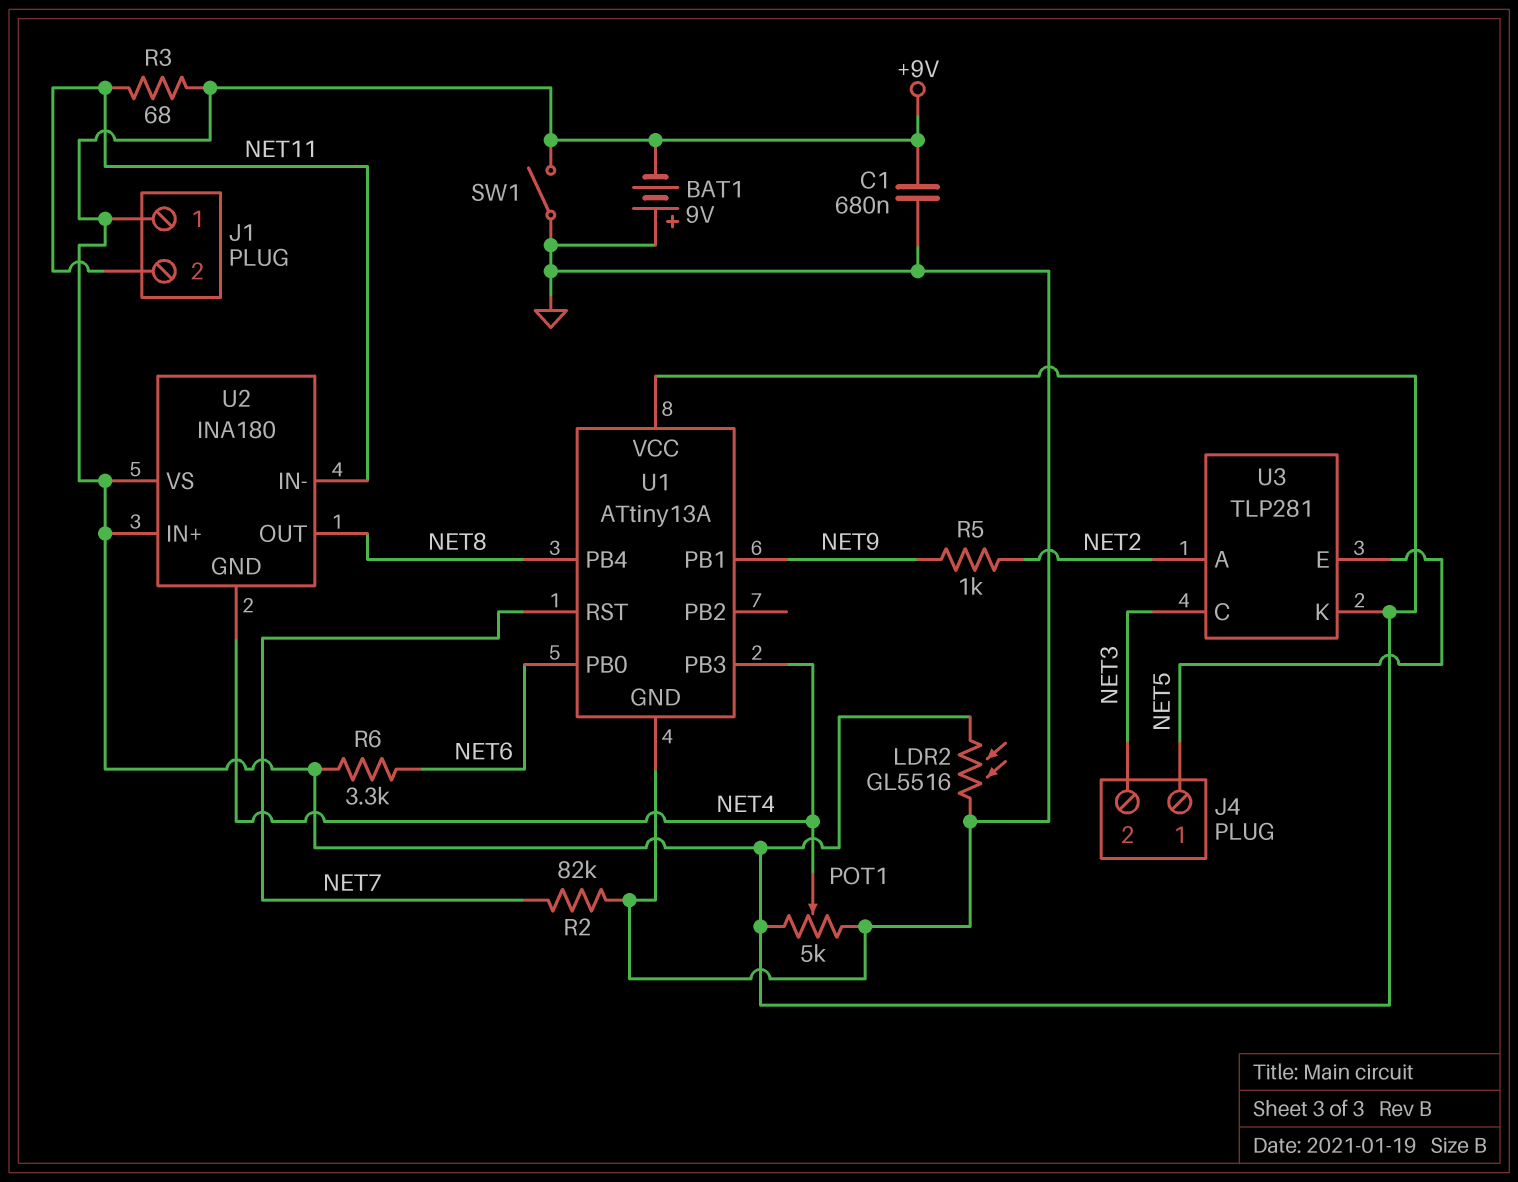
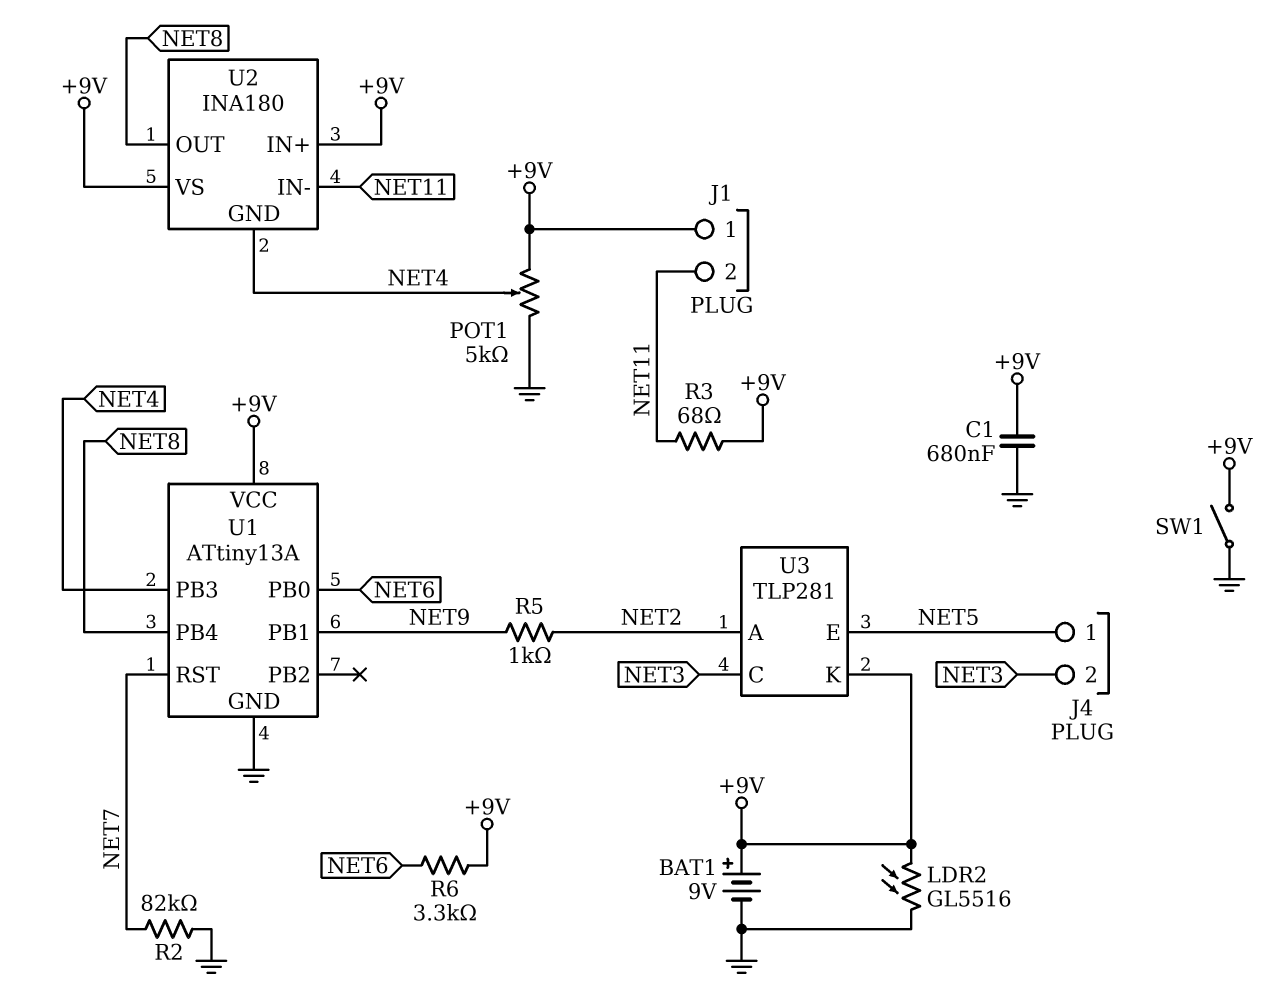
BAT1: 9V (plus GND, minus +9V) -> 9V (plus +9V, minus GND)

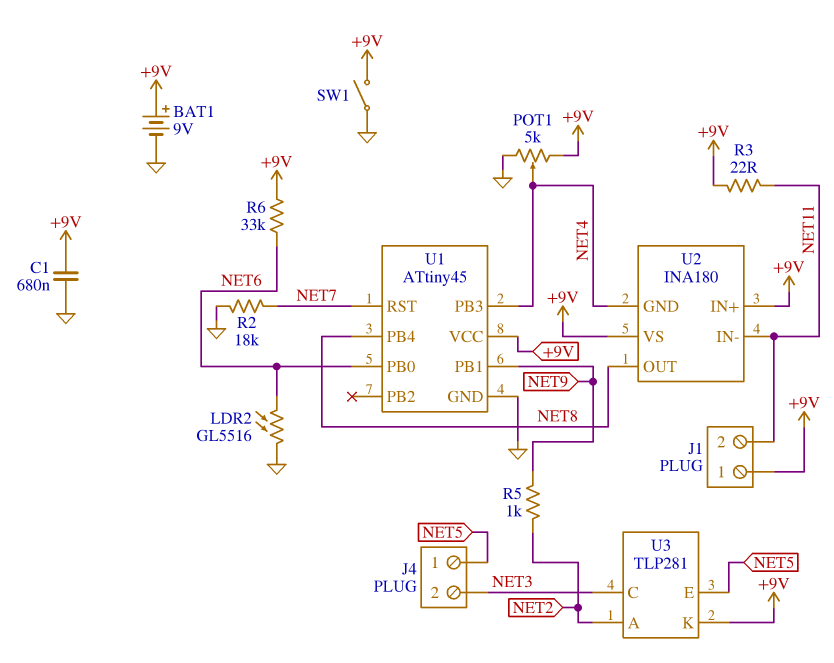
LDR2: GL5516 (+9V, GND) -> GL5516 (GND, NET6)
R2: 82k (GND, NET7) -> 18k (GND, NET7)
R3: 68 (+9V, NET11) -> 22 (+9V, NET11)
R6: 3.3k (+9V, NET6) -> 33k (+9V, NET6)
U1: ATtiny13A -> ATtiny45

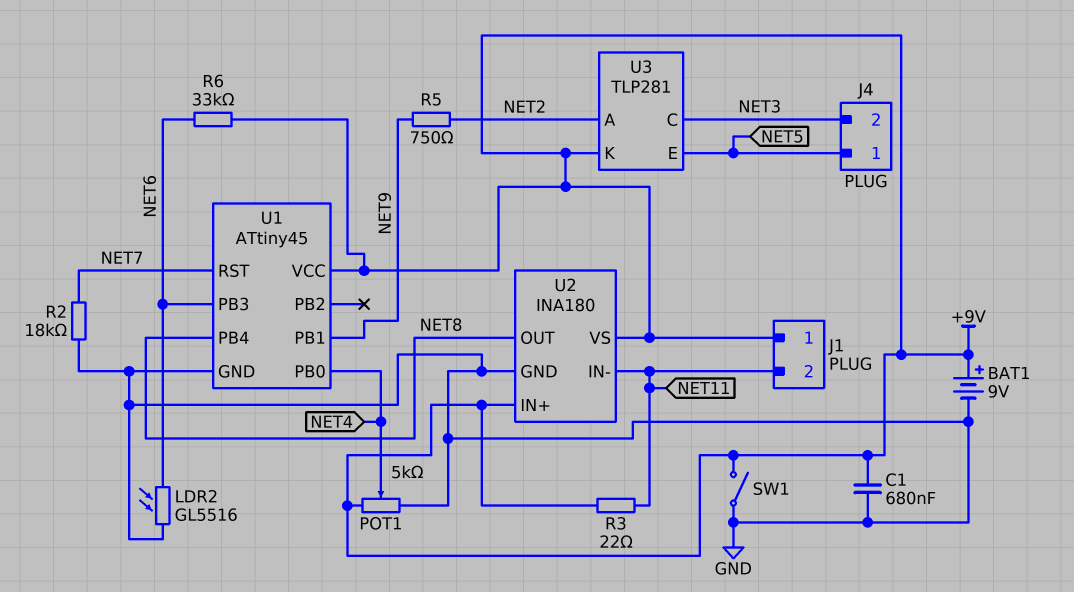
R5: 1k (NET2, NET9) -> 750 (NET2, NET9)
U1 pin PB0: NET6 -> NET4
U1 pin PB3: NET4 -> NET6
U2 pin GND: NET4 -> GND

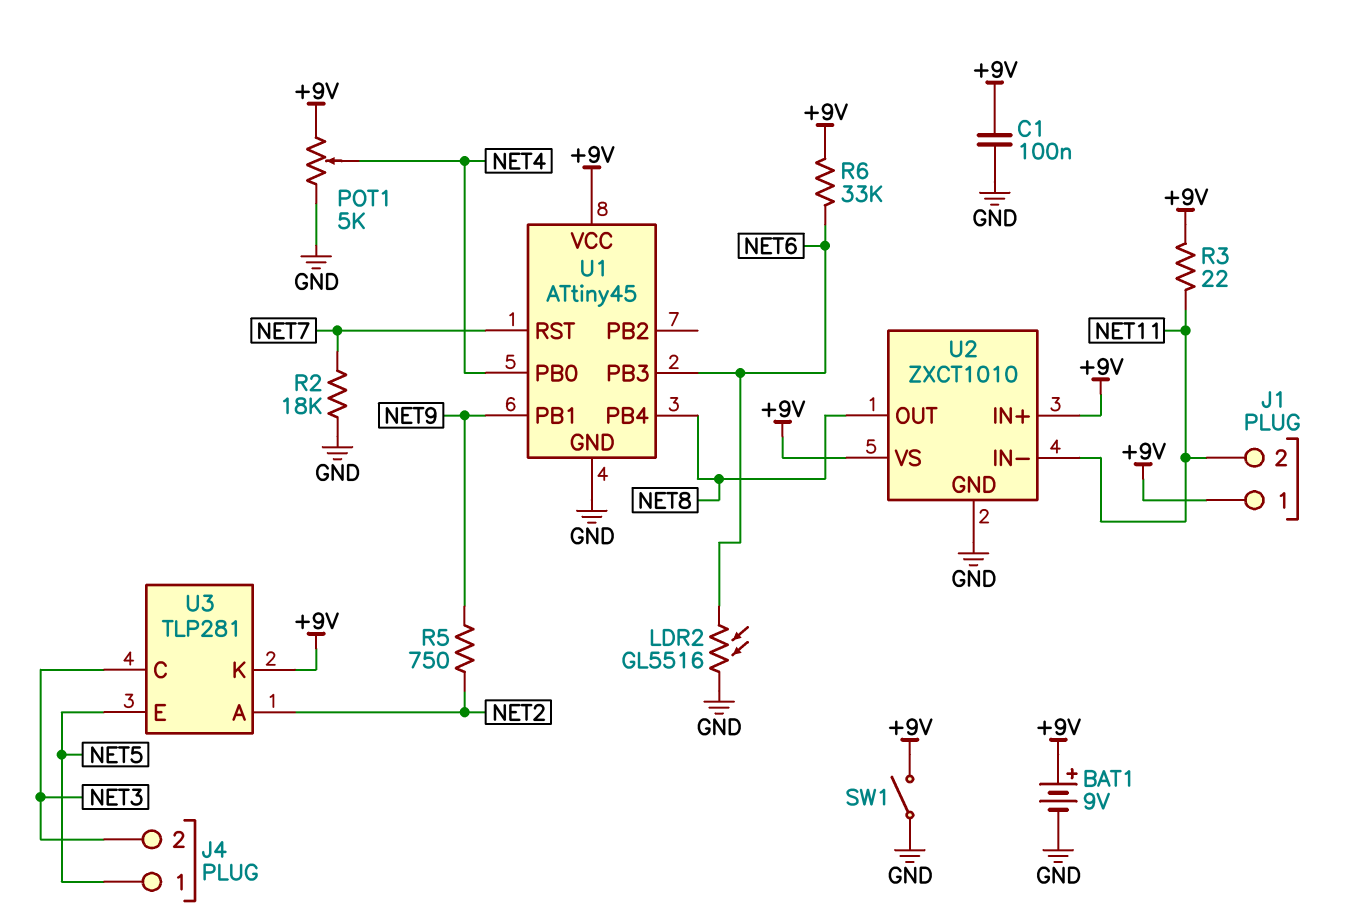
C1: 680nF (+9V, GND) -> 100nF (+9V, GND)
U2: INA180 -> ZXCT1010

